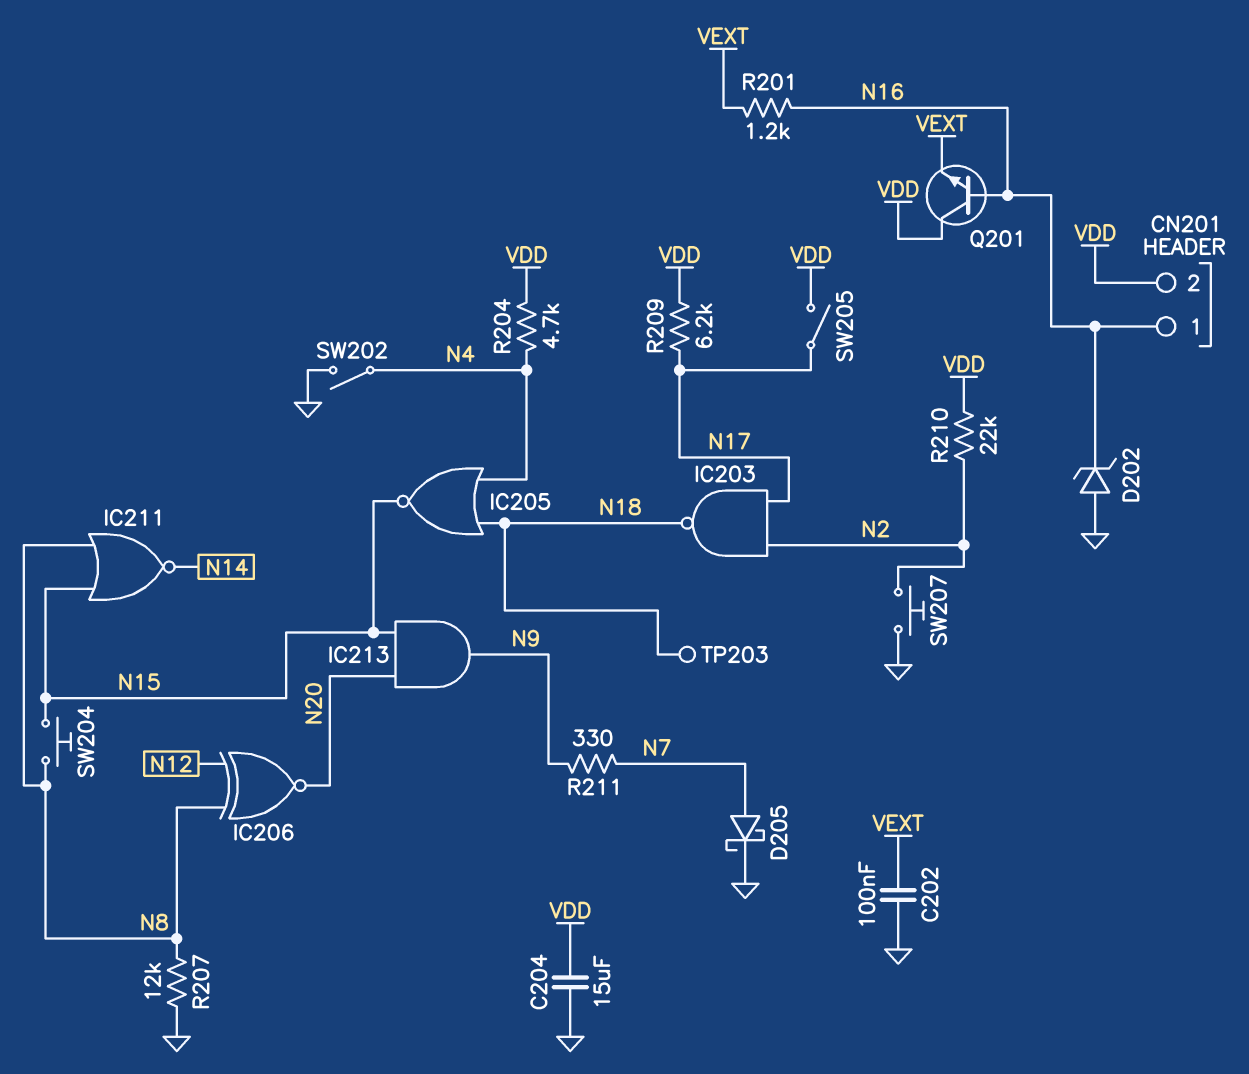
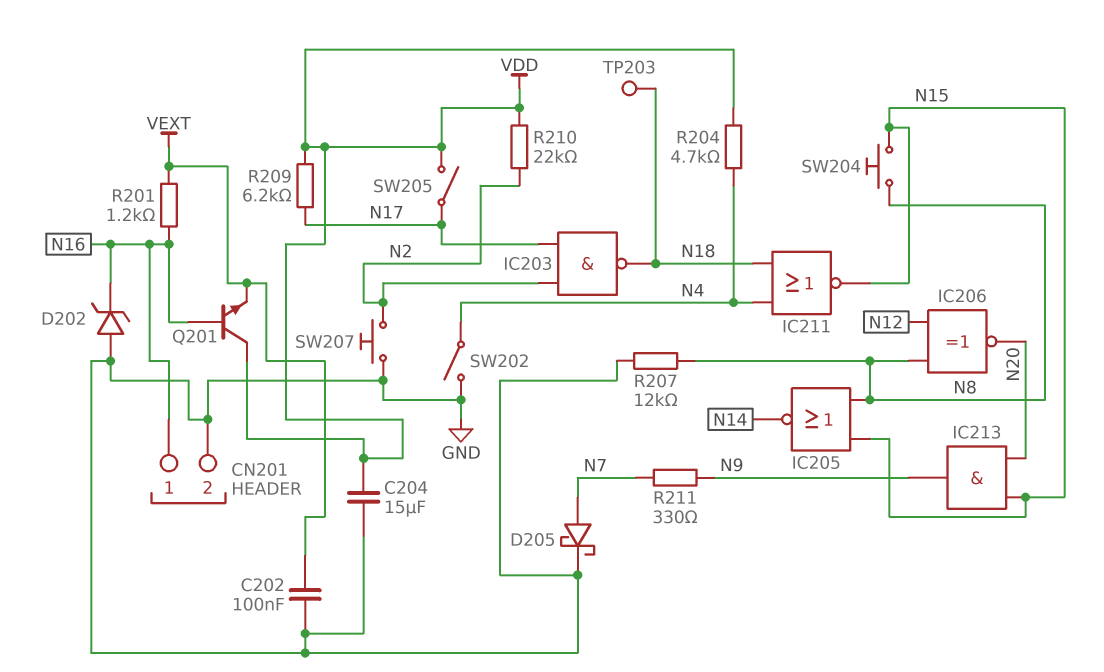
CN201 pin 2: VDD -> GND
IC205: NOR (in N4, in N18, out N15) -> NOR (in N8, in N15, out N14)
IC211: NOR (in N8, in N15, out N14) -> NOR (in N4, in N18, out N15)

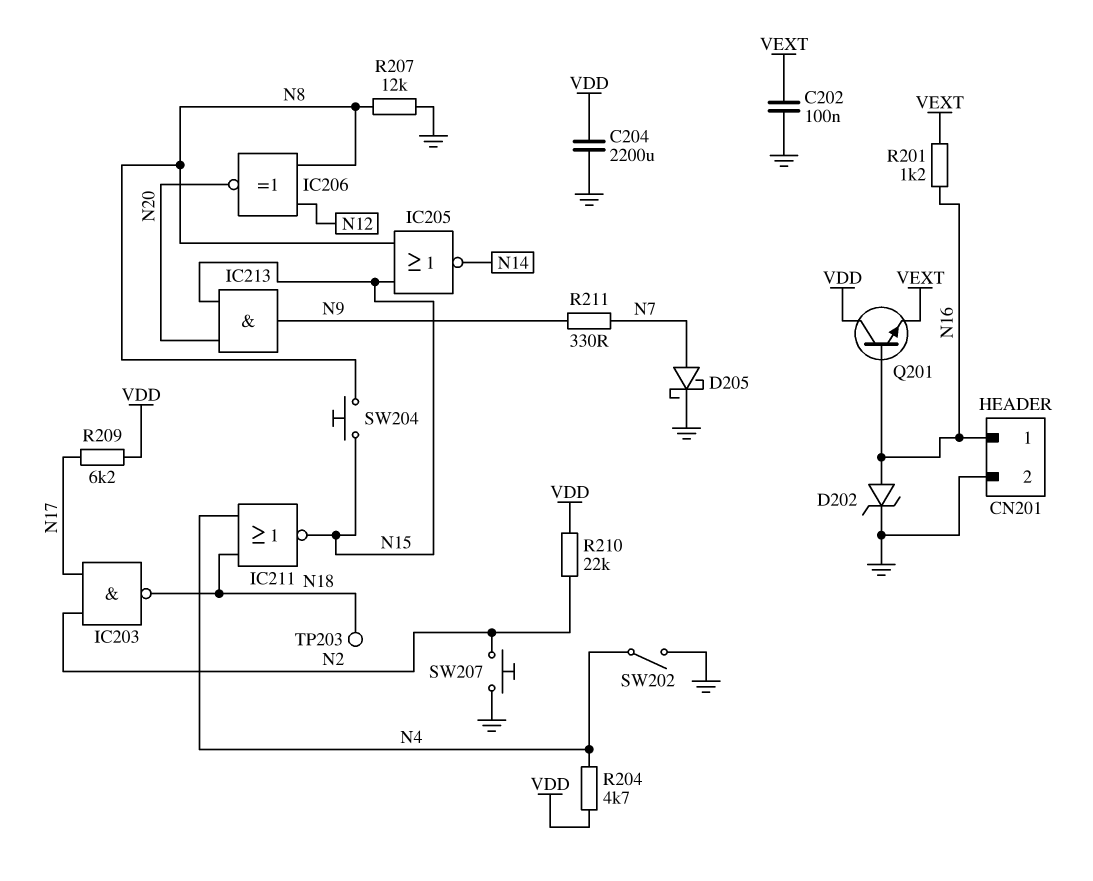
C204: 15uF (GND, VDD) -> 2200uF (GND, VDD)
D202: zener (A GND, K N16) -> zener (A N16, K GND)
SW205: switch (N17, VDD) -> none

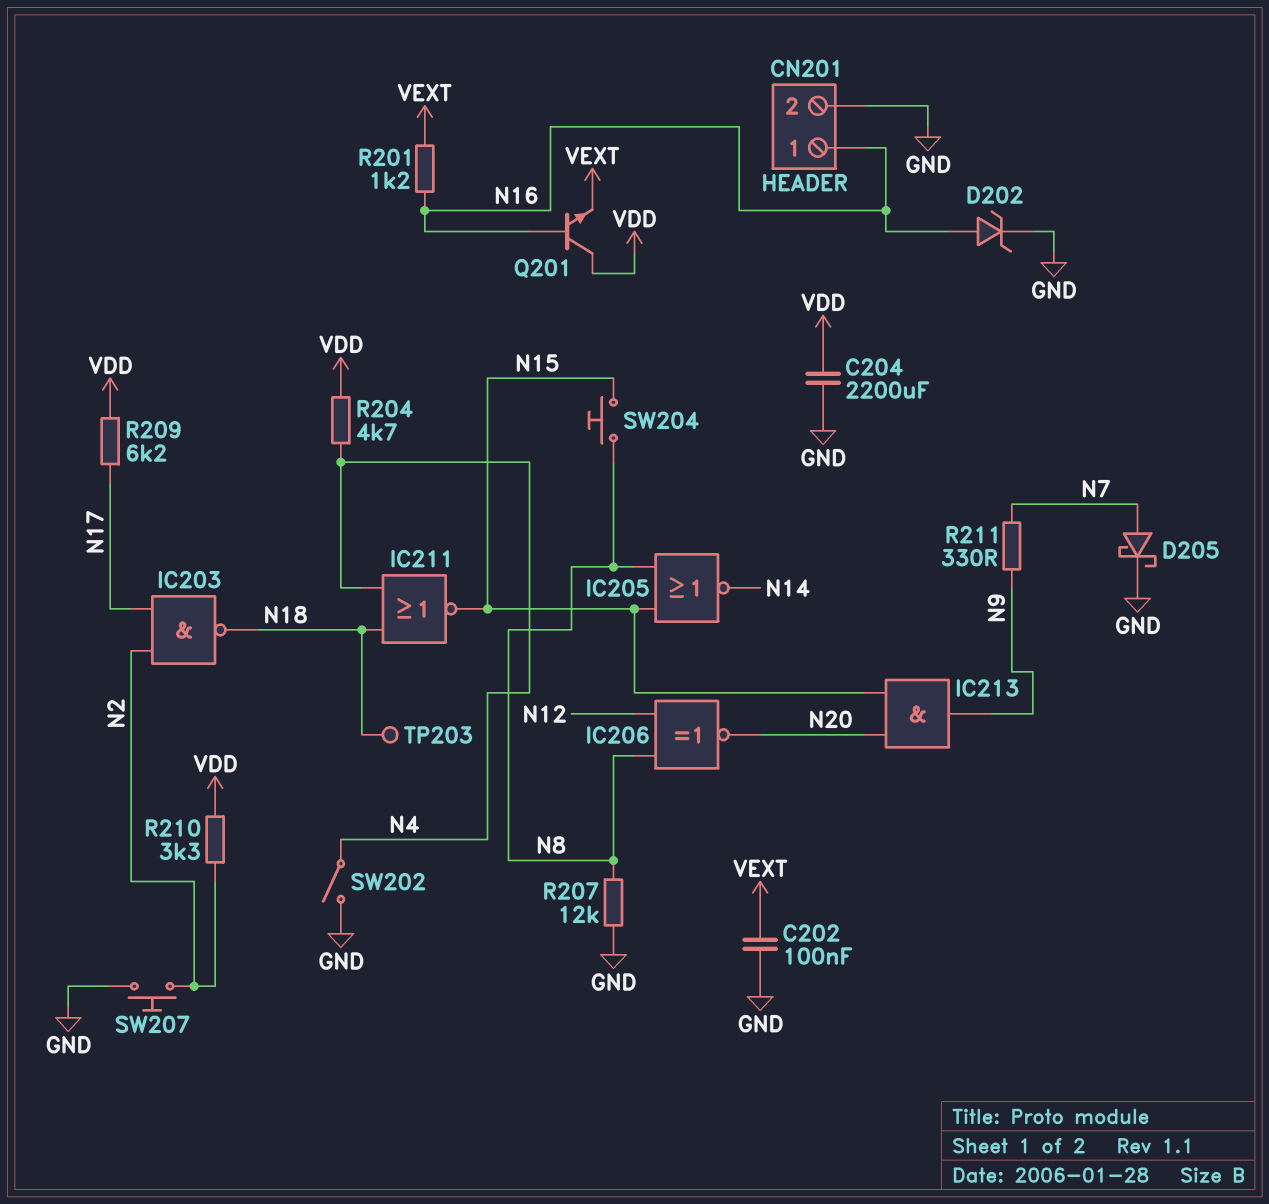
R210: 22k (N2, VDD) -> 3.3k (N2, VDD)

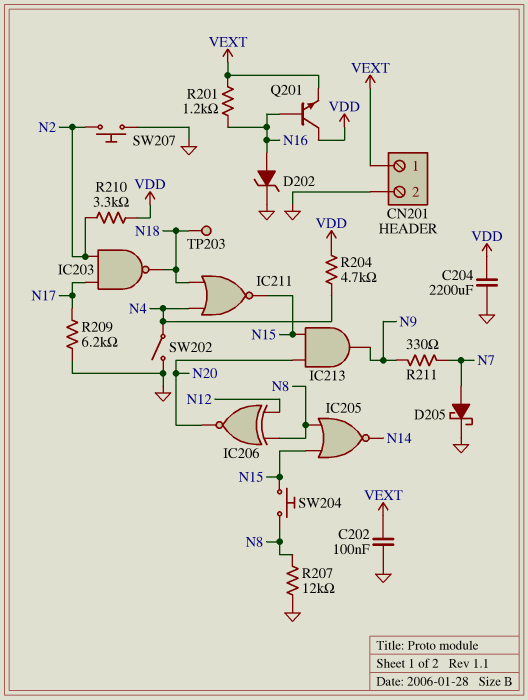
CN201 pin 1: N16 -> VEXT
R209: 6.2k (N17, VDD) -> 6.2k (GND, N17)

